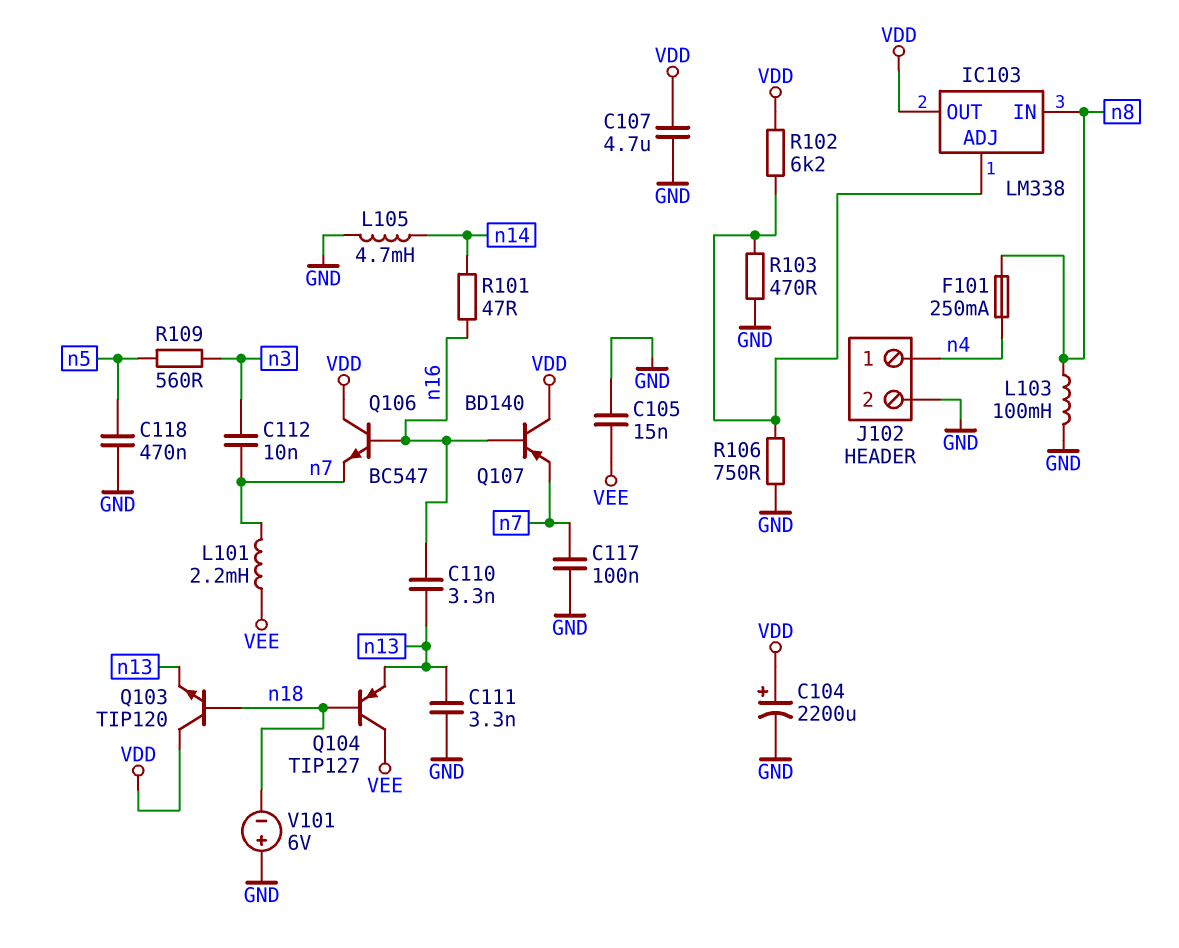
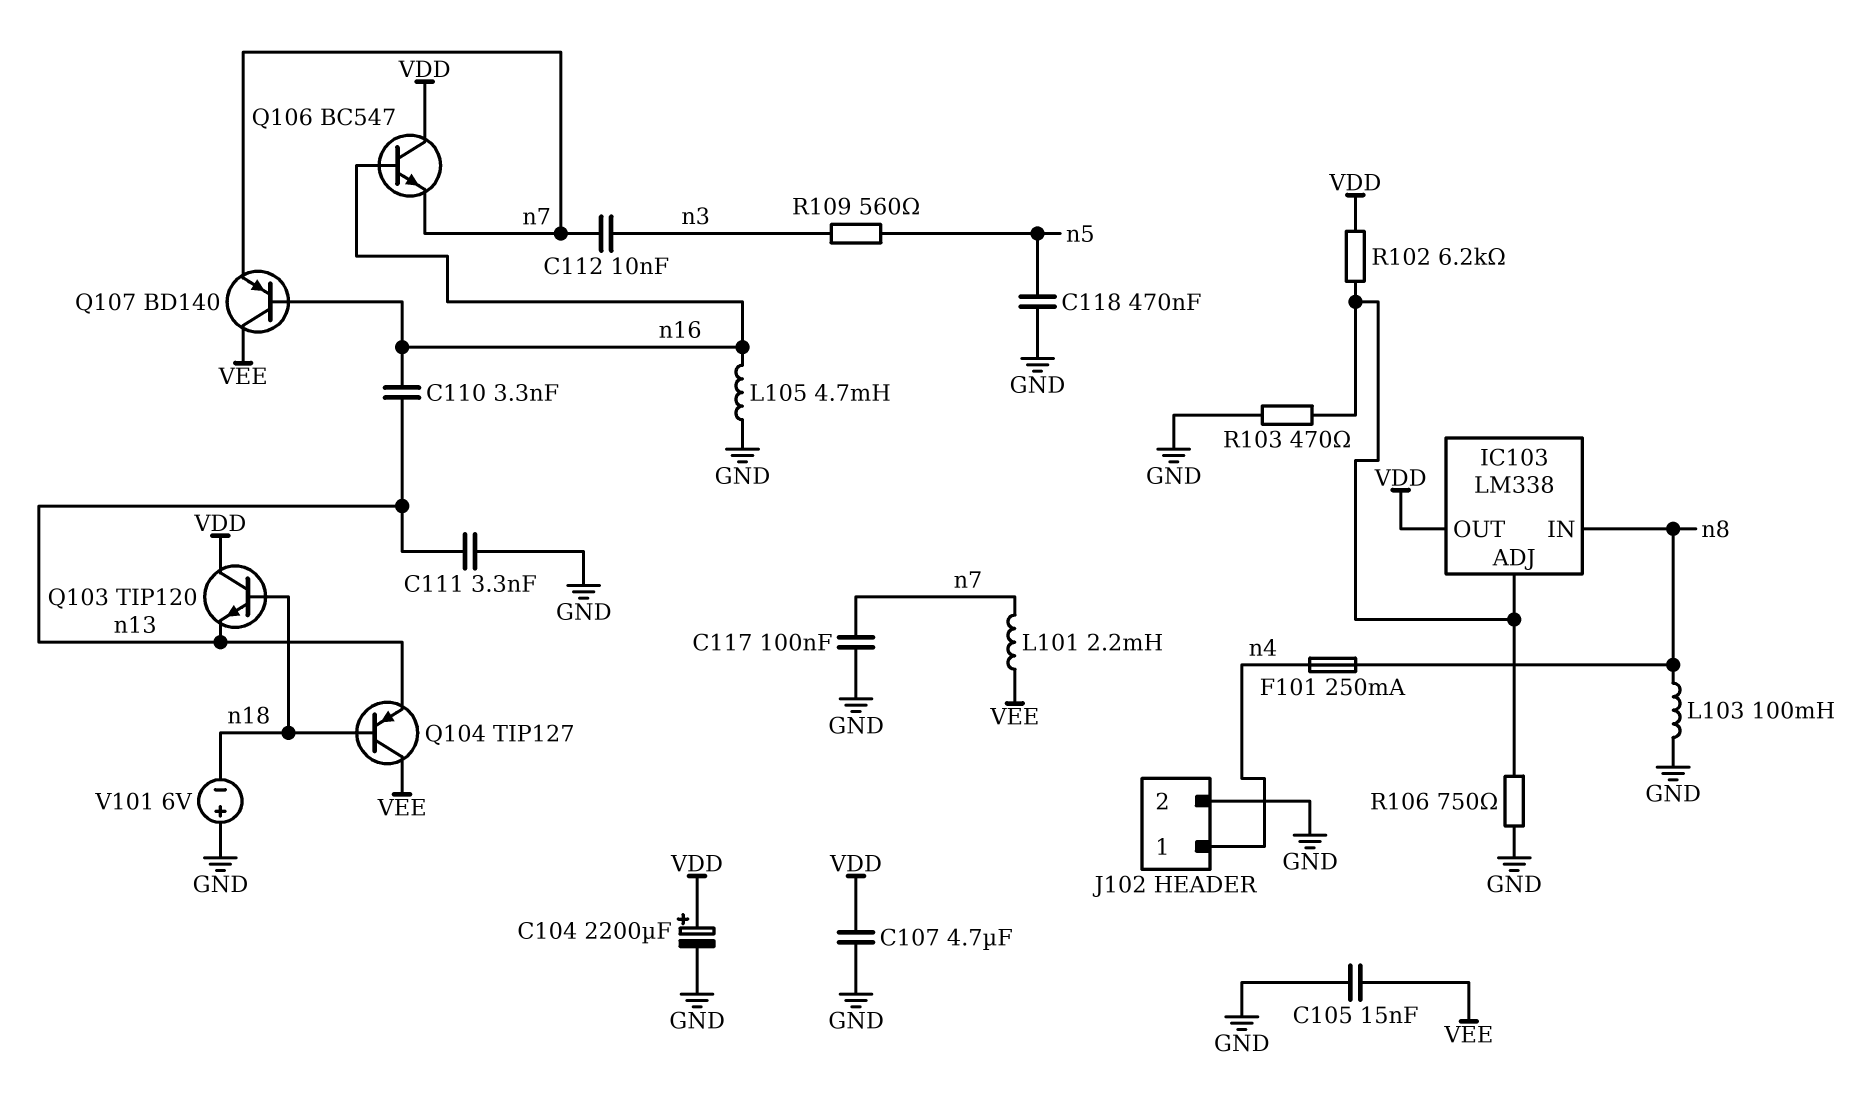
L105: 4.7mH (GND, n14) -> 4.7mH (GND, n16)
Q107: PNP BD140 (B n16, C VDD, E n7) -> PNP BD140 (B n16, C VEE, E n7)
R101: 47 (n14, n16) -> none

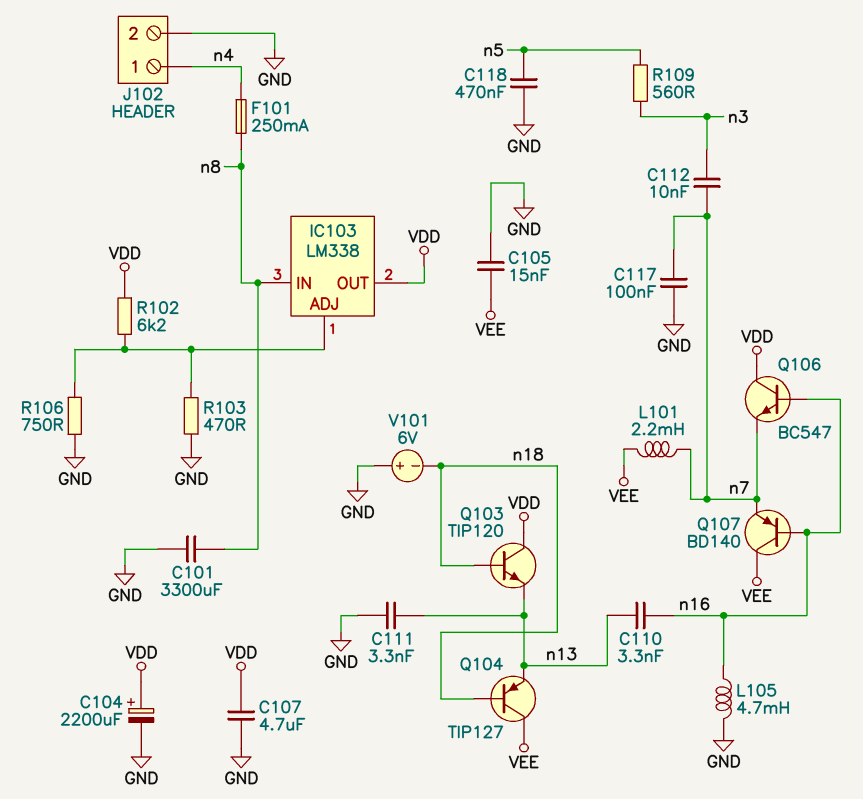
C101: none -> 3300uF (GND, n8)
L103: 100mH (GND, n8) -> none

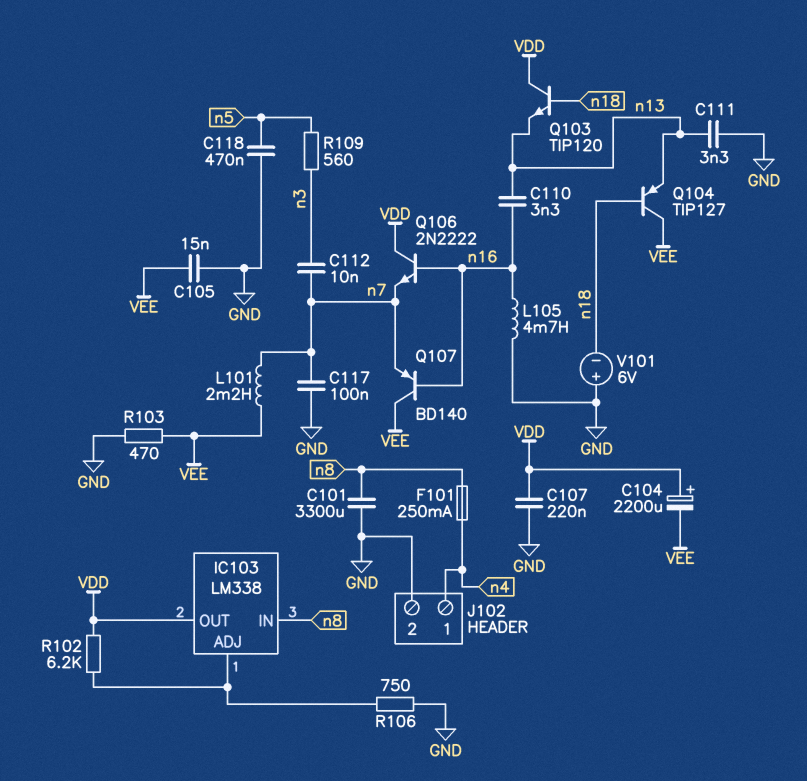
C104: 2200uF (plus VDD, minus GND) -> 2200uF (plus VDD, minus VEE)
C107: 4.7uF (GND, VDD) -> 220nF (GND, VDD)
Q106: NPN BC547 (B n16, C VDD, E n7) -> NPN 2N2222 (B n16, C VDD, E n7)
R103: 470 (GND, IC103/ADJ) -> 470 (GND, VEE)

